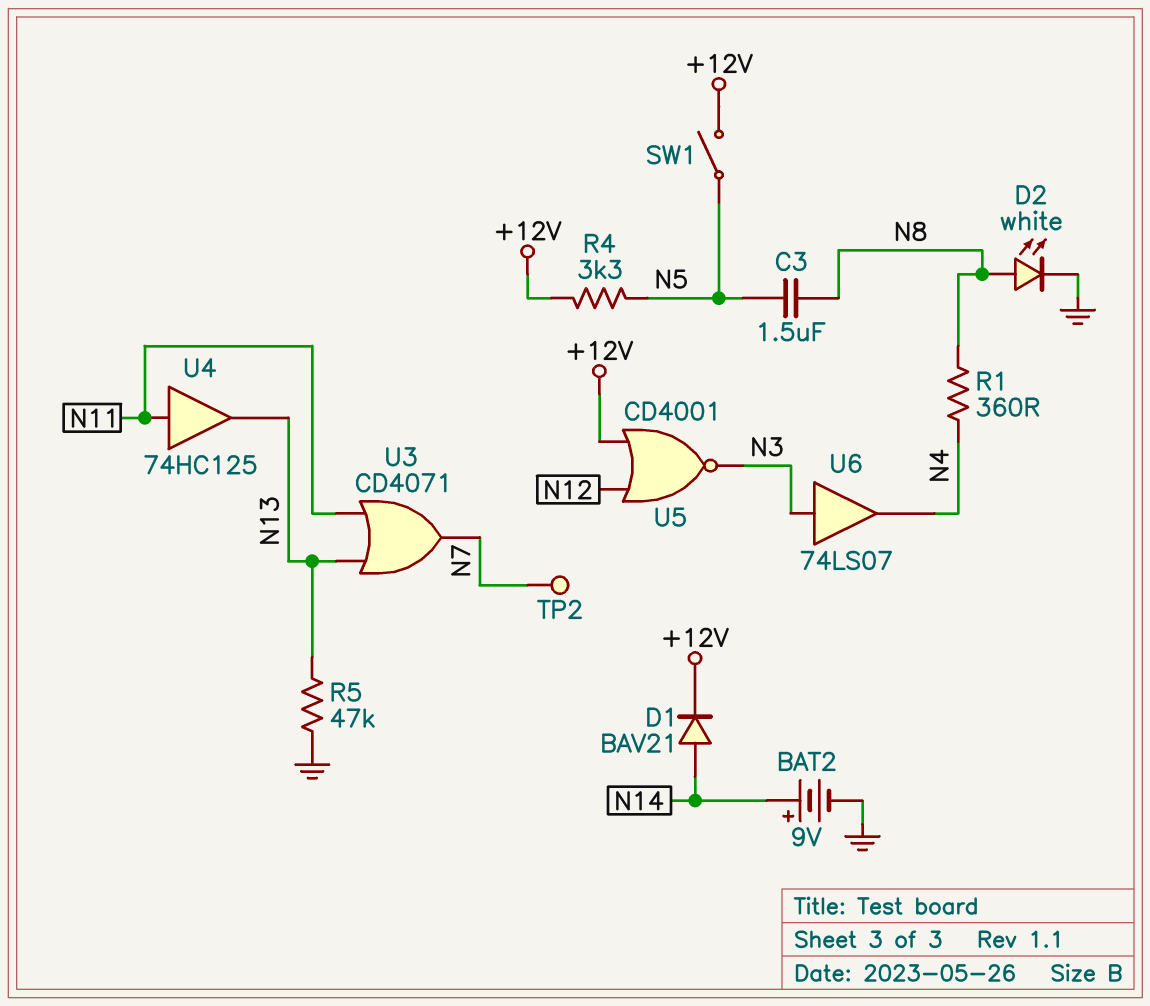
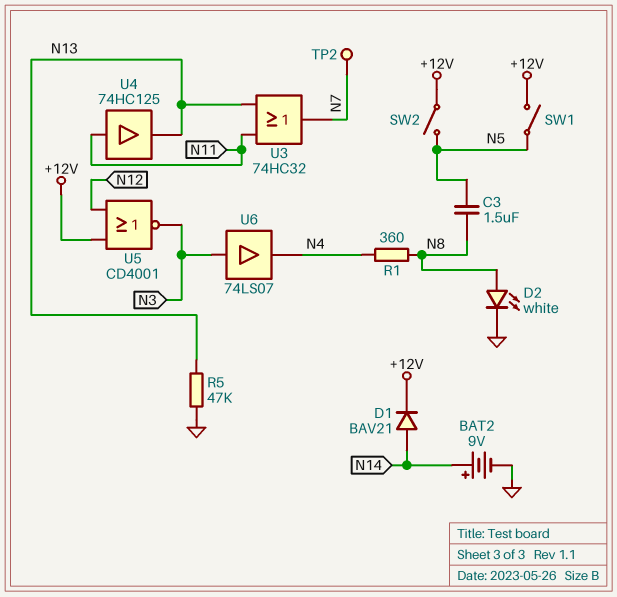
R4: 3.3k (+12V, N5) -> none
SW2: none -> switch (+12V, N5)
U3: OR CD4071 (in N11, in N13, out N7) -> OR 74HC32 (in N11, in N13, out N7)

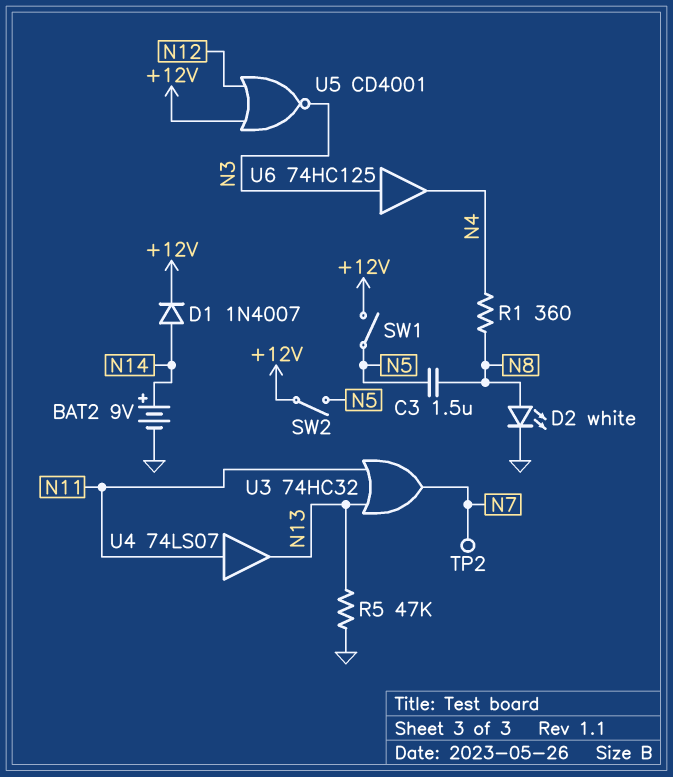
D1: diode BAV21 (A N14, K +12V) -> diode 1N4007 (A N14, K +12V)
U4: buffer 74HC125 (in N11, out N13) -> buffer 74LS07 (in N11, out N13)
U6: buffer 74LS07 (in N3, out N4) -> buffer 74HC125 (in N3, out N4)

